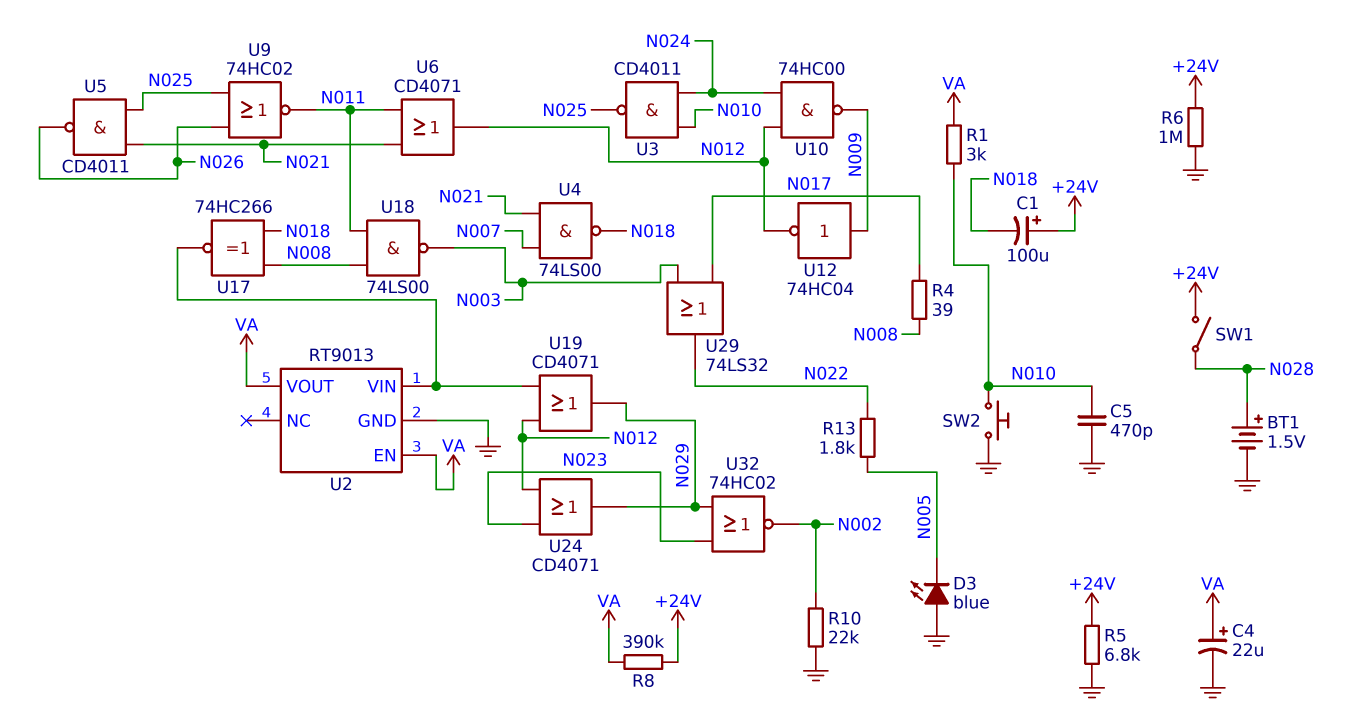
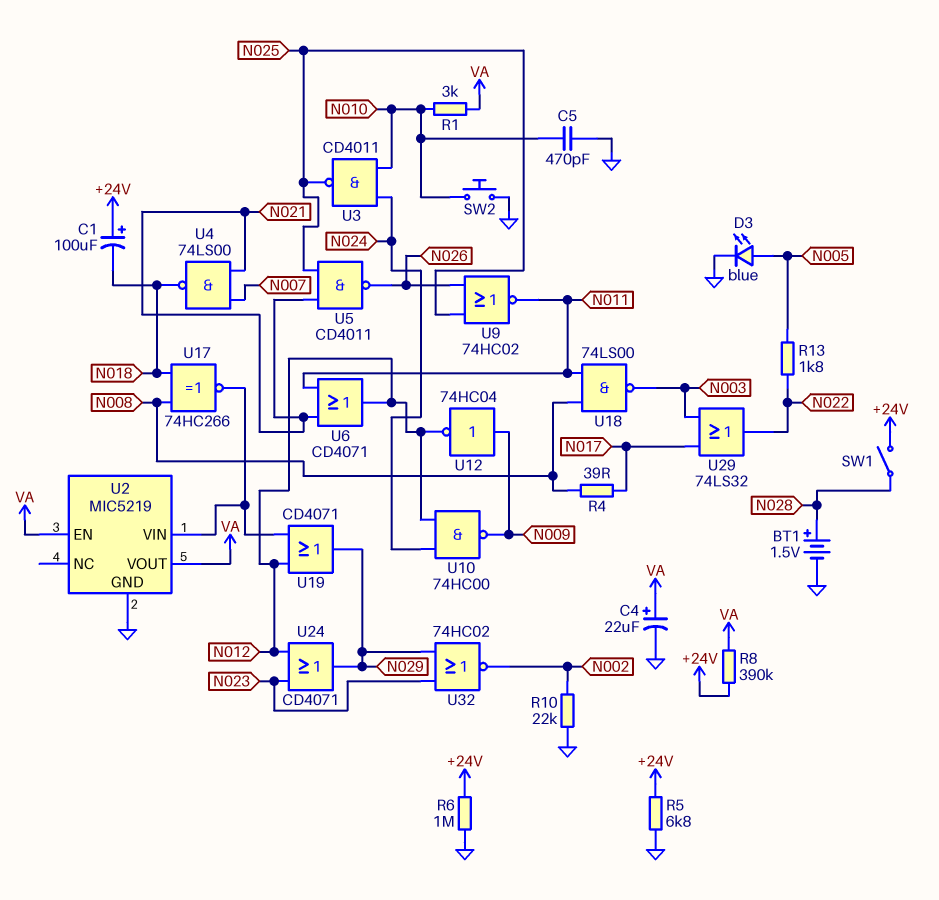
D3: LED blue (A GND, K N005) -> LED blue (A N005, K GND)
U2: RT9013 -> MIC5219

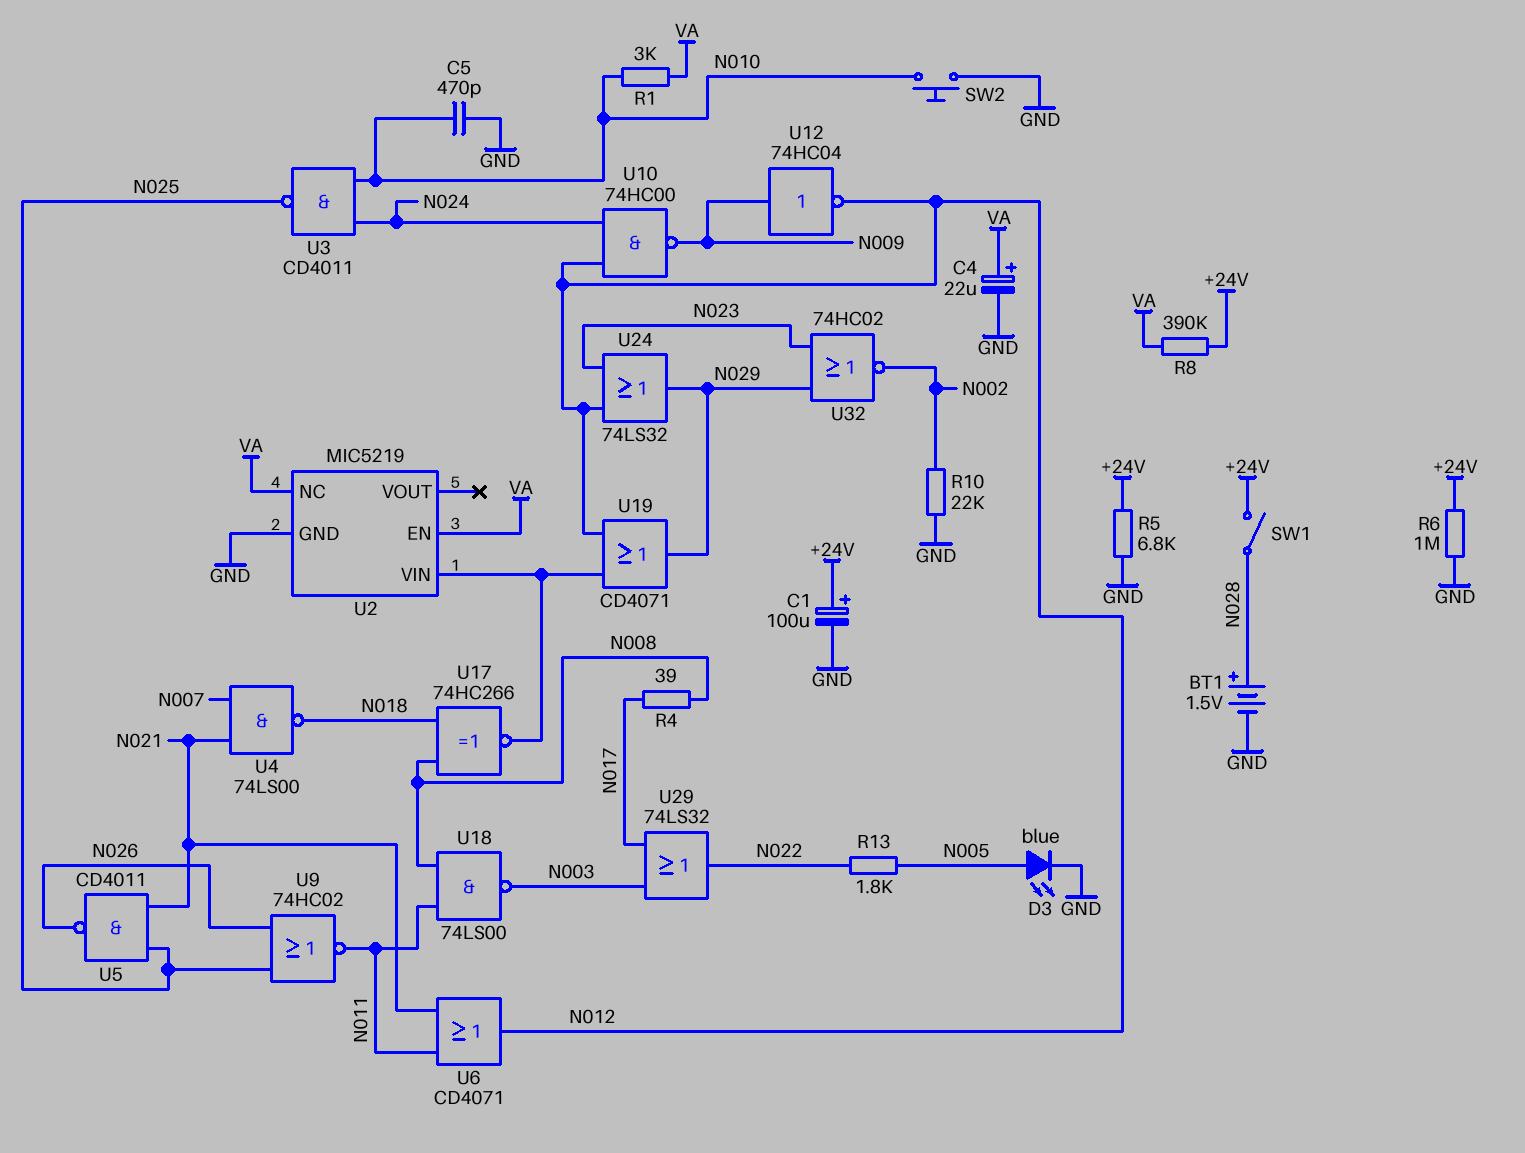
C1: 100uF (plus +24V, minus N018) -> 100uF (plus +24V, minus GND)
U2 pin NC: none -> VA
U2 pin VOUT: VA -> none
U24: OR CD4071 (in N012, in N023, out N029) -> OR 74LS32 (in N012, in N023, out N029)

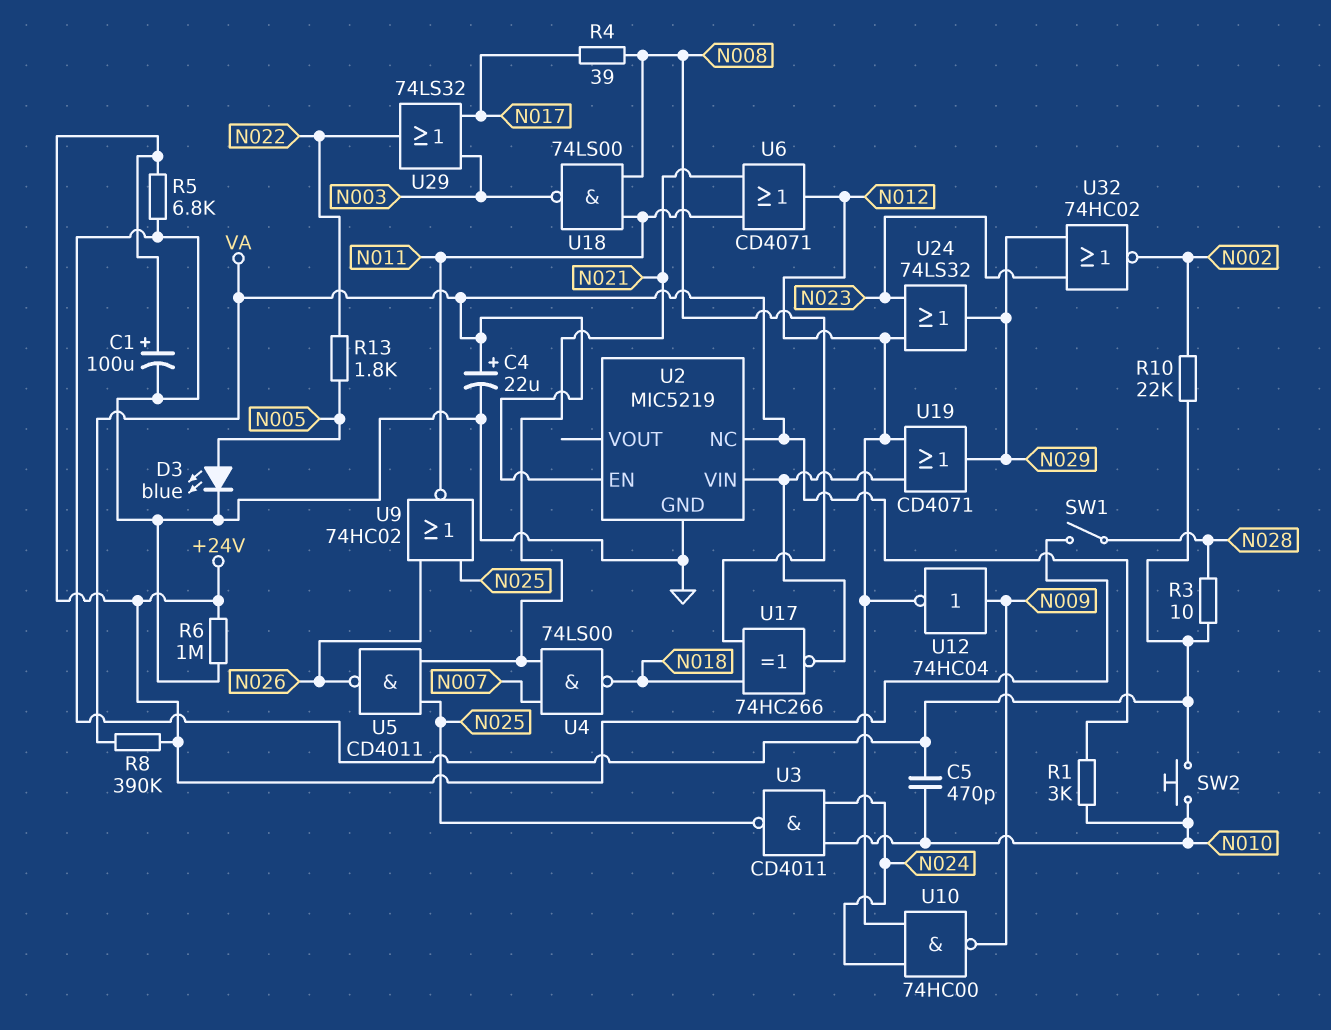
BT1: 1.5V (plus N028, minus GND) -> none
R3: none -> 10 (GND, N028)

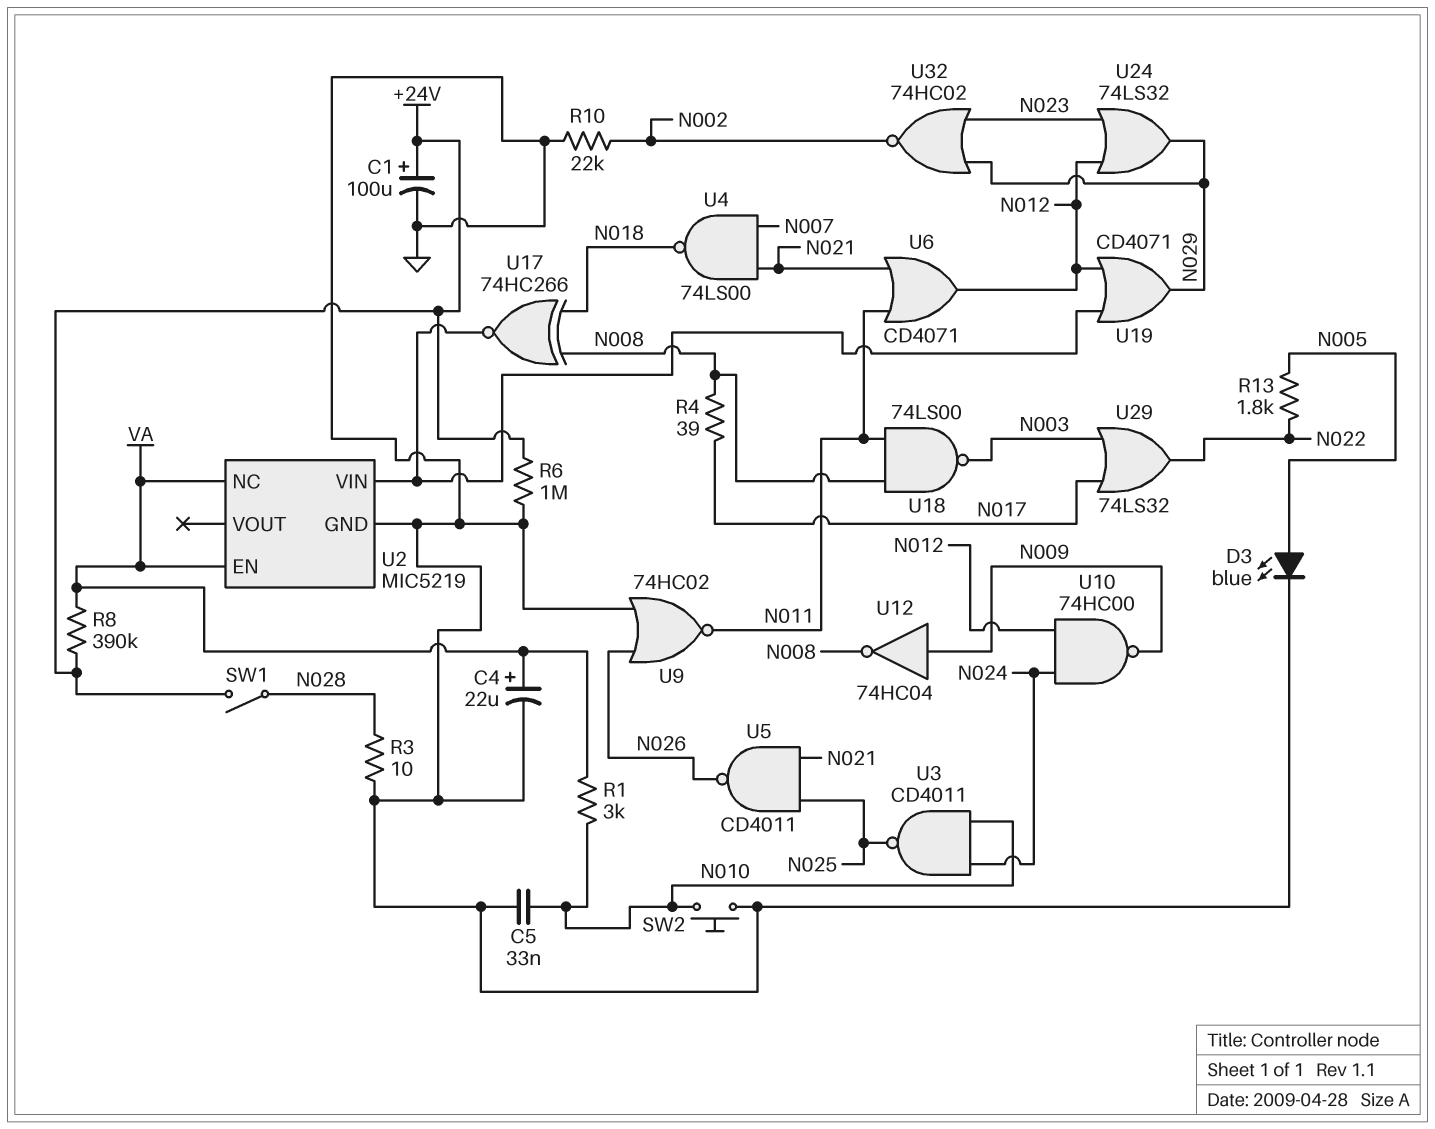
C5: 470pF (GND, N010) -> 33nF (GND, N010)
R5: 6.8k (+24V, GND) -> none
U9: NOR 74HC02 (in N025, in N026, out N011) -> NOR 74HC02 (in GND, in N026, out N011)
U12: NOT 74HC04 (in N009, out N012) -> NOT 74HC04 (in N009, out N008)

